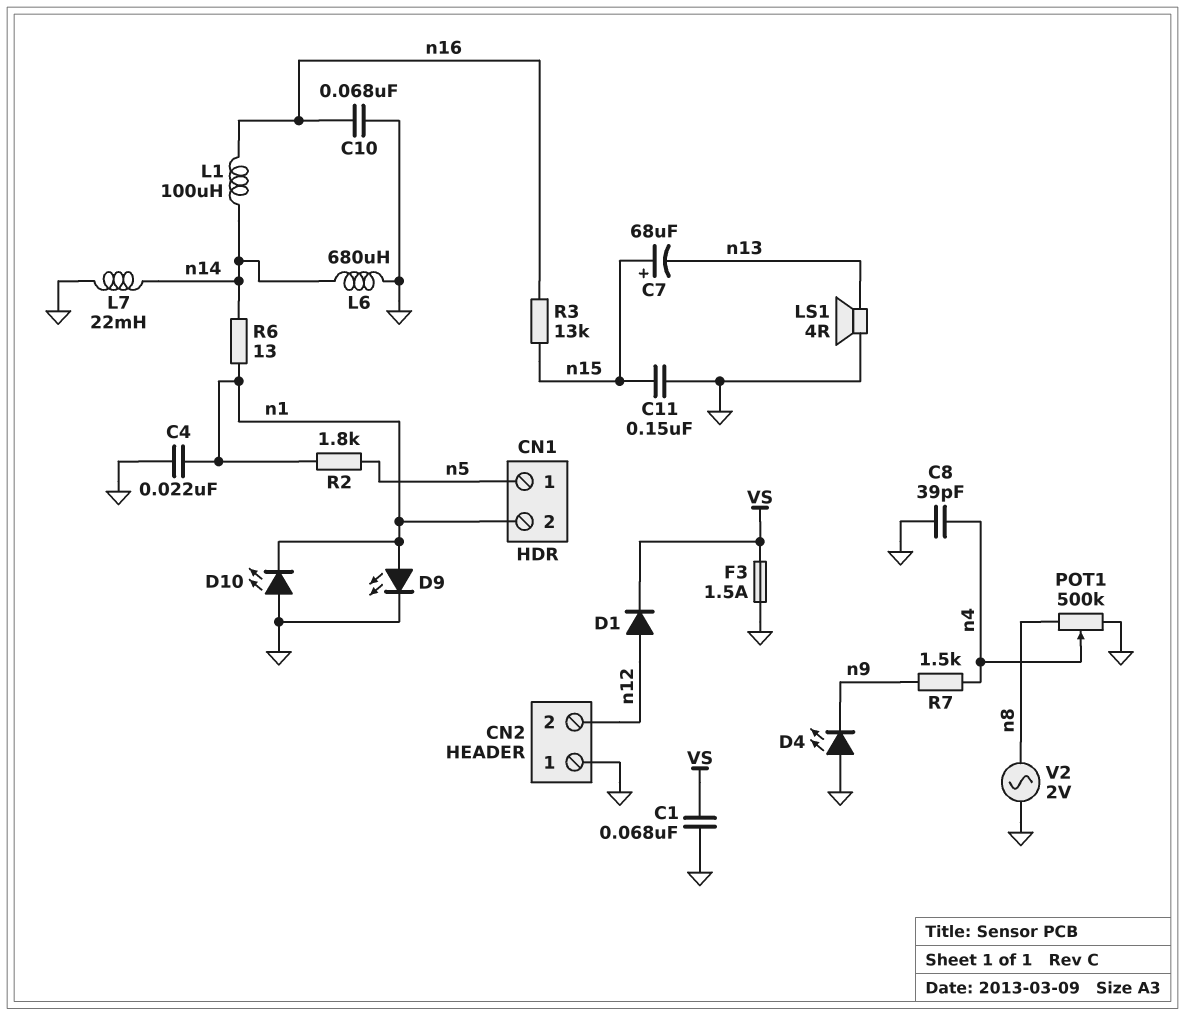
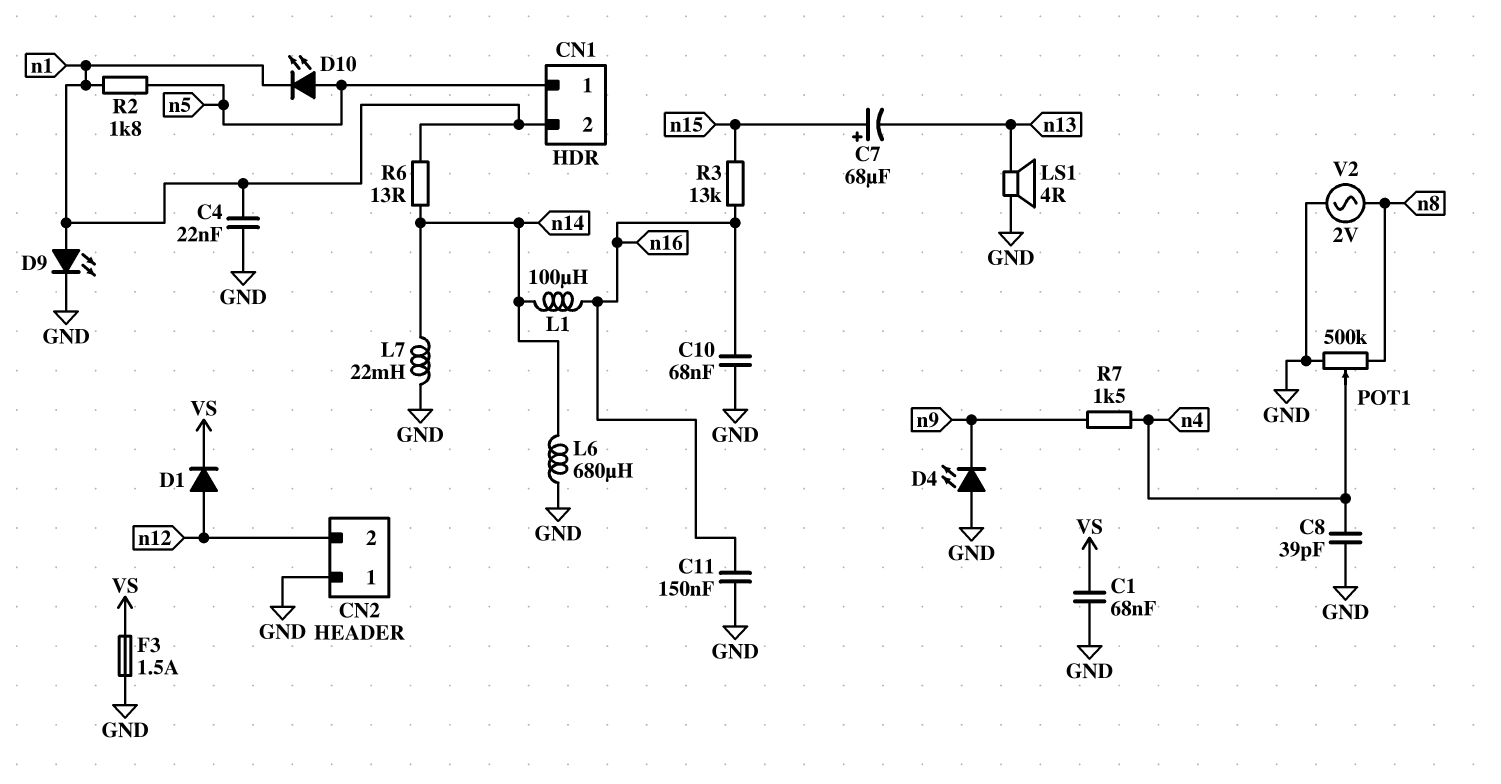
C11: 150nF (GND, n15) -> 150nF (GND, n16)
D10: LED (A GND, K n1) -> LED (A n5, K n1)

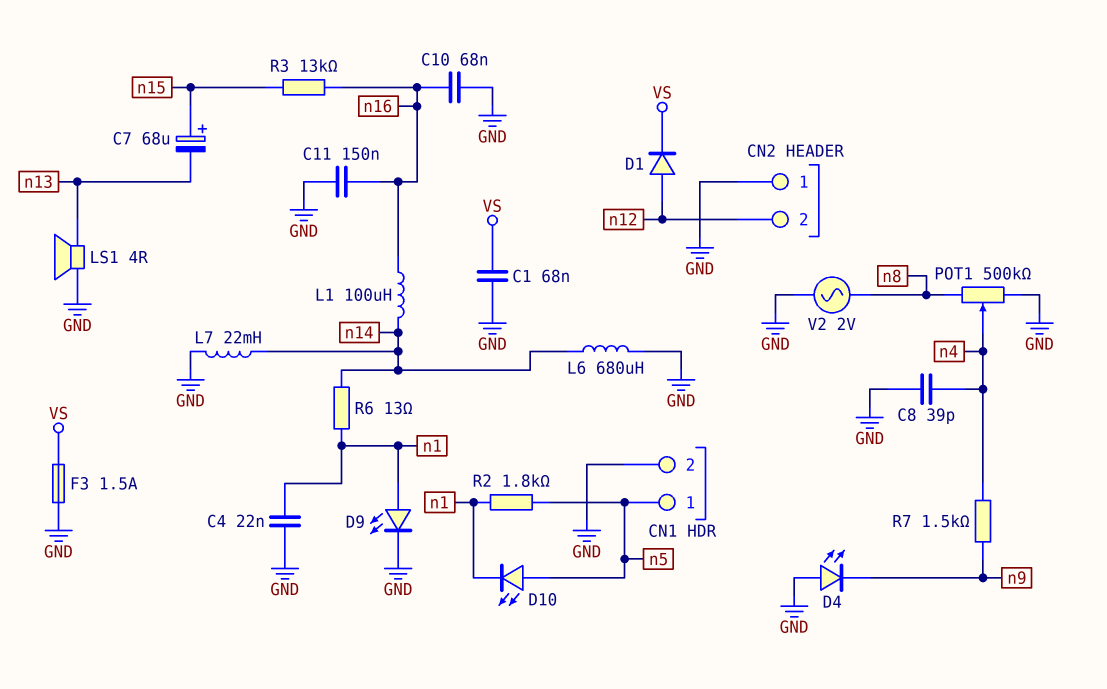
CN1 pin 2: n1 -> GND

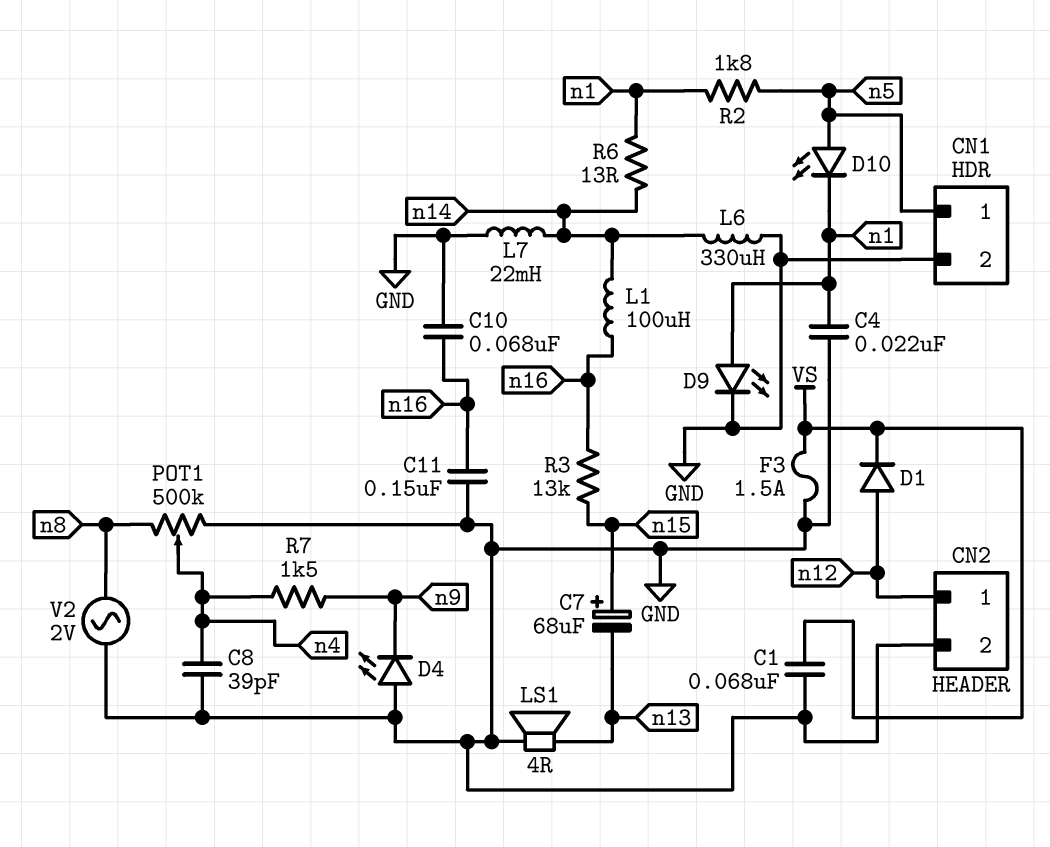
CN2 pin 1: GND -> n12
CN2 pin 2: n12 -> GND
L6: 680uH (GND, n14) -> 330uH (GND, n14)

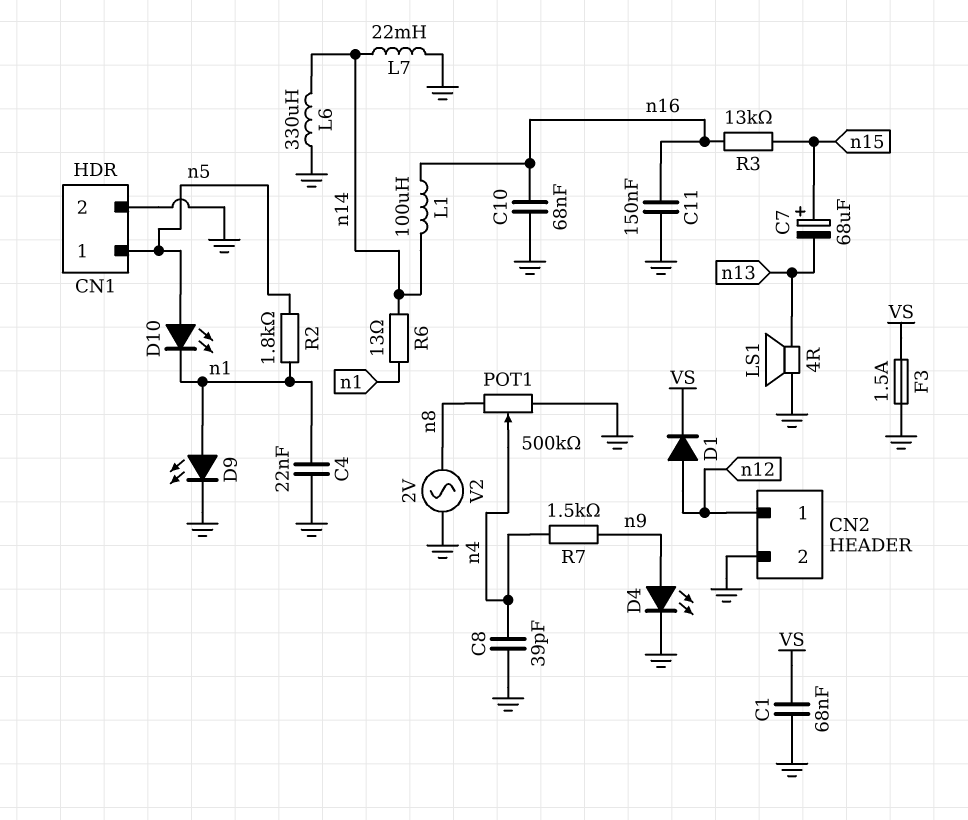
D4: LED (A GND, K n9) -> LED (A n9, K GND)

